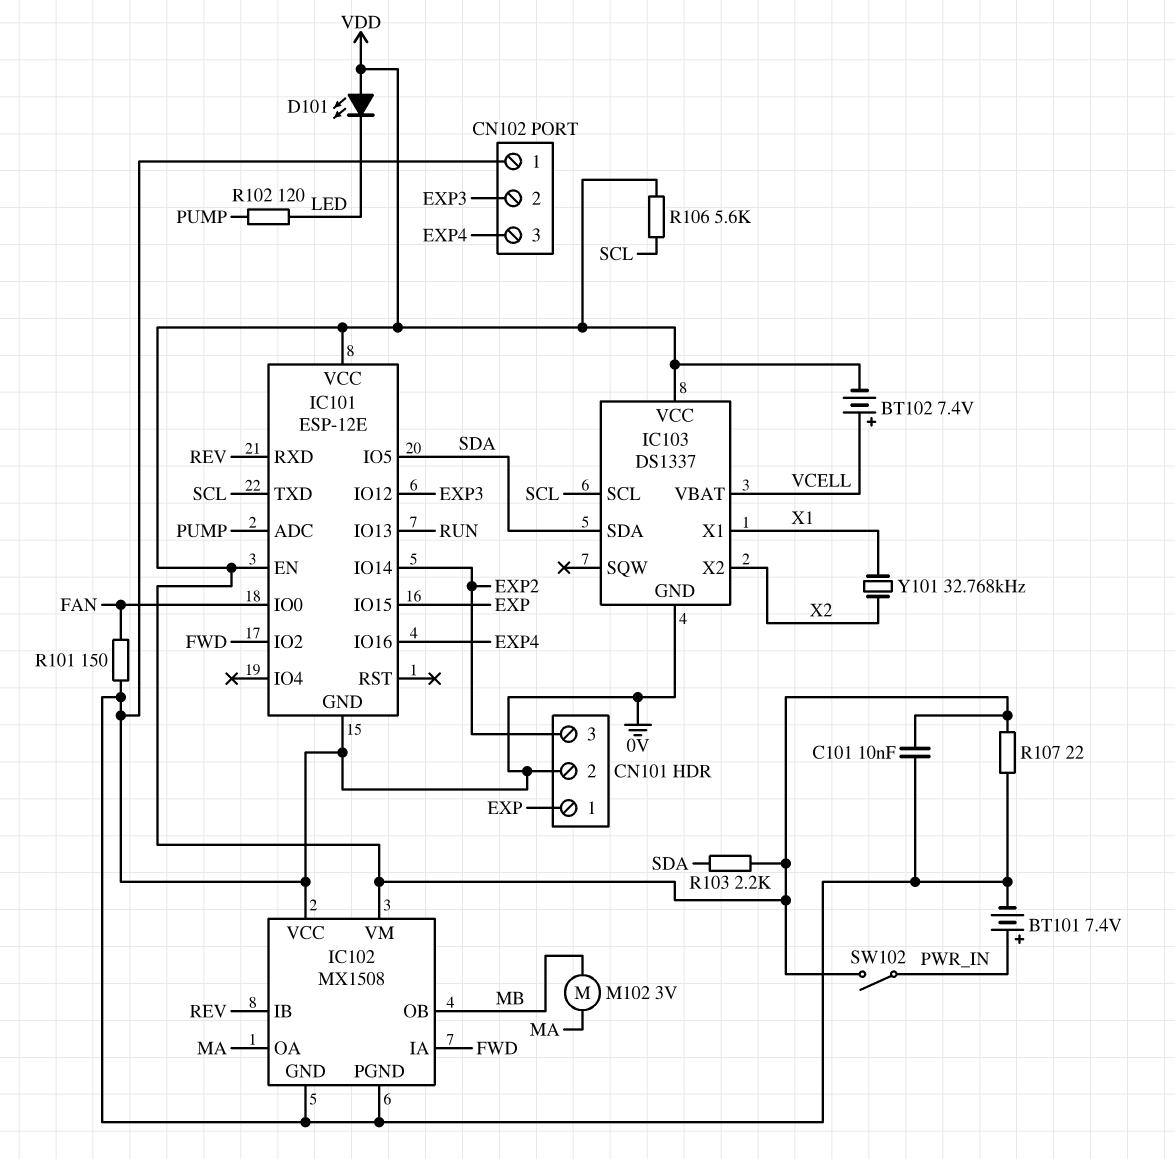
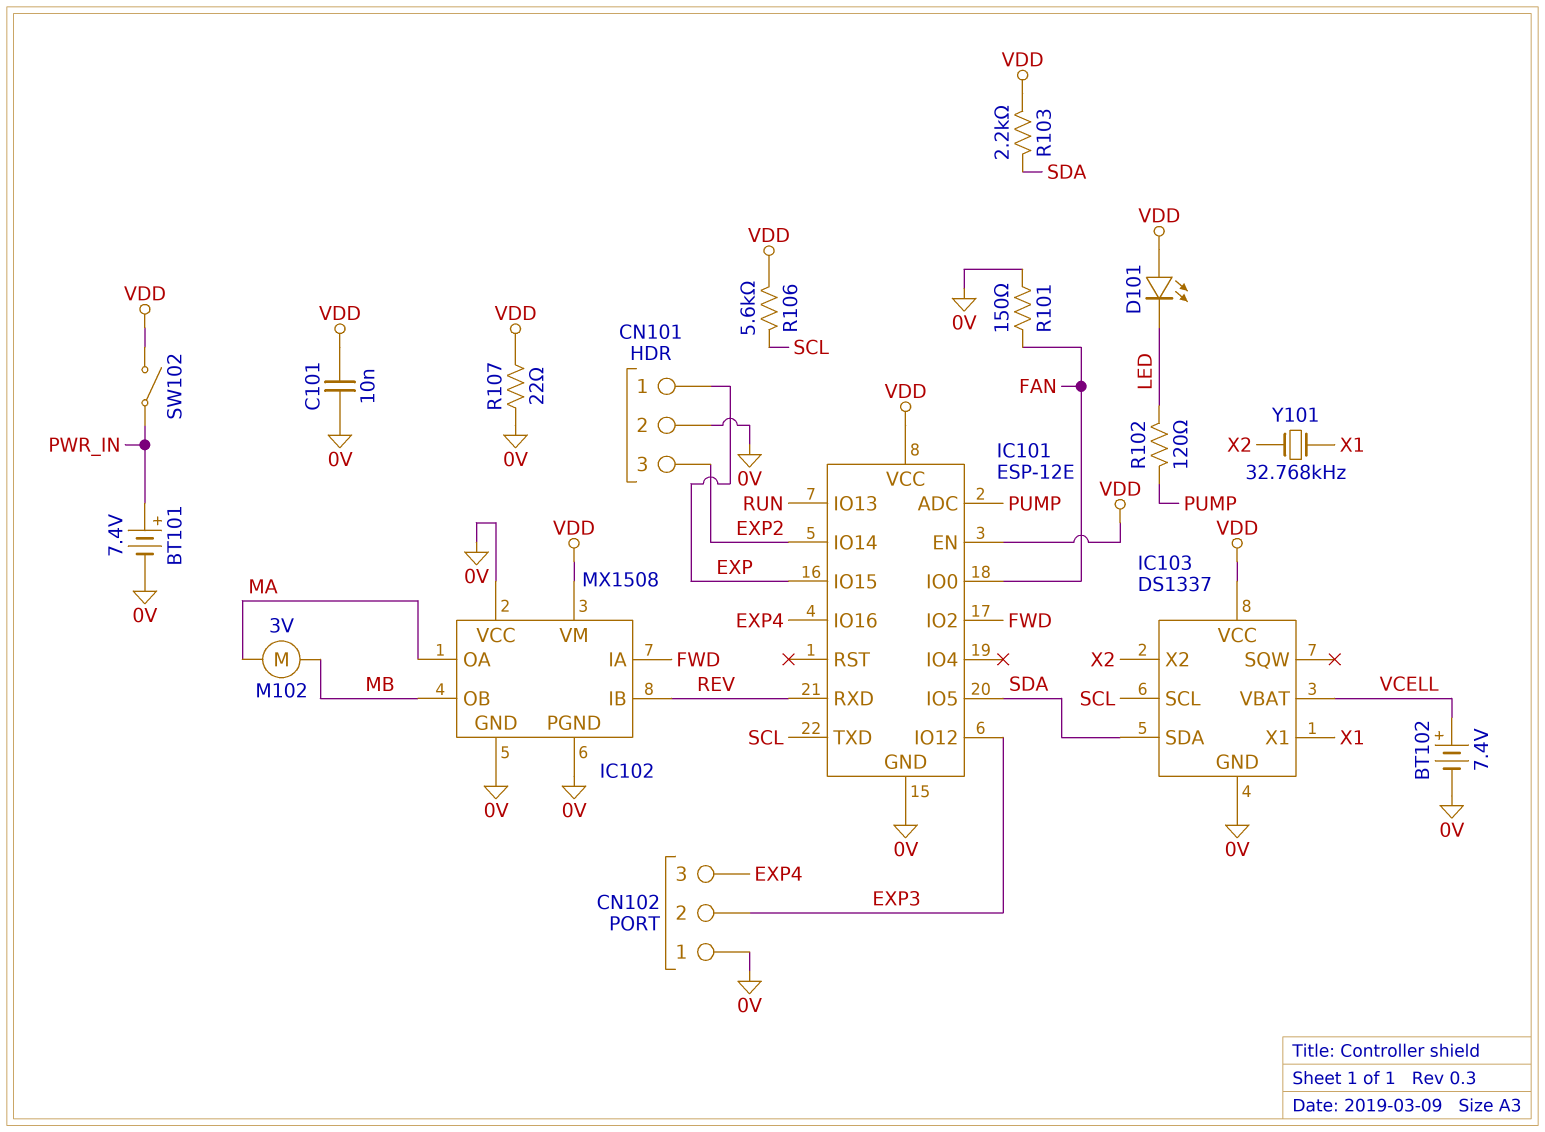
BT102: 7.4V (plus VCELL, minus VDD) -> 7.4V (plus VCELL, minus 0V)

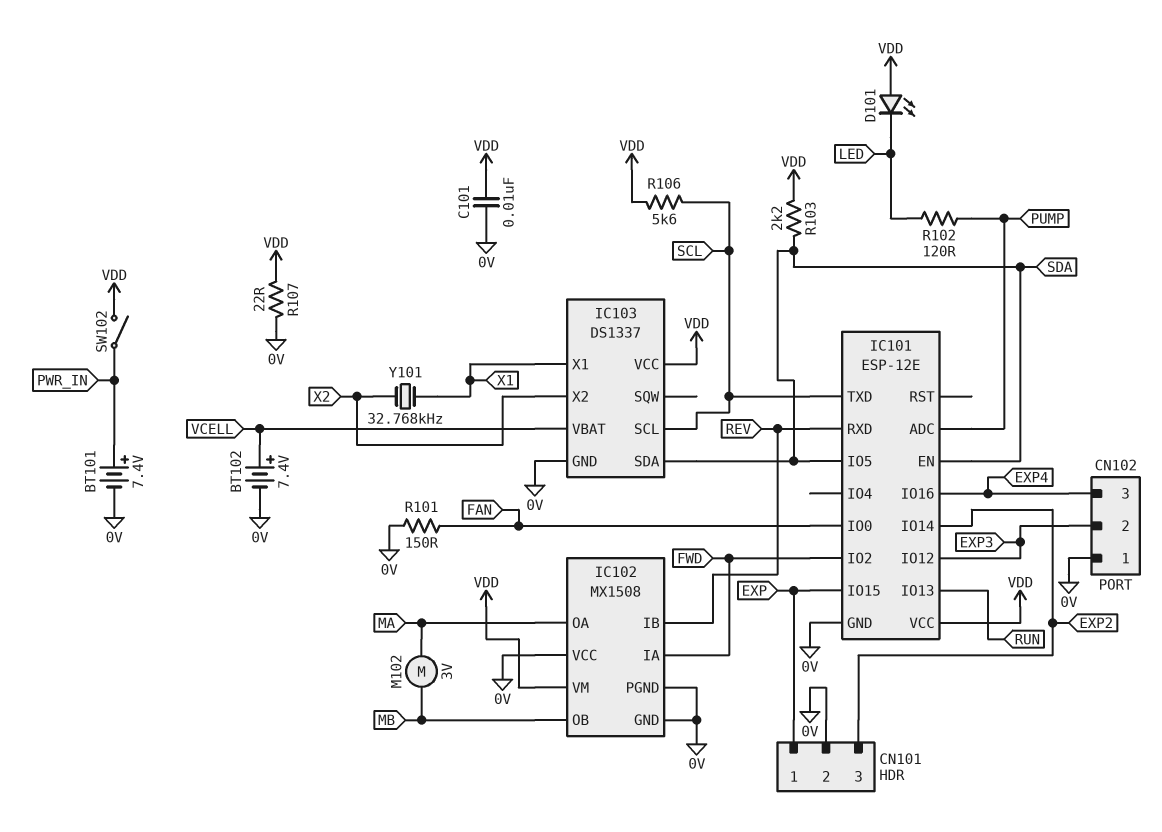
IC101 pin EN: VDD -> SDA

